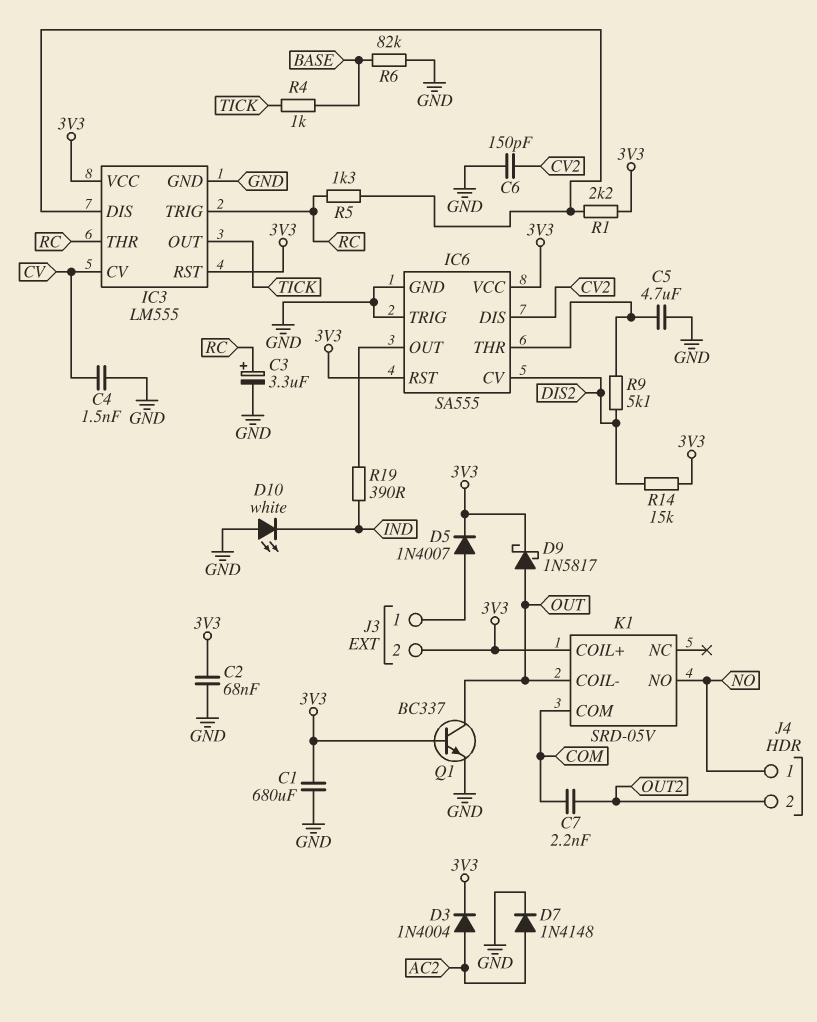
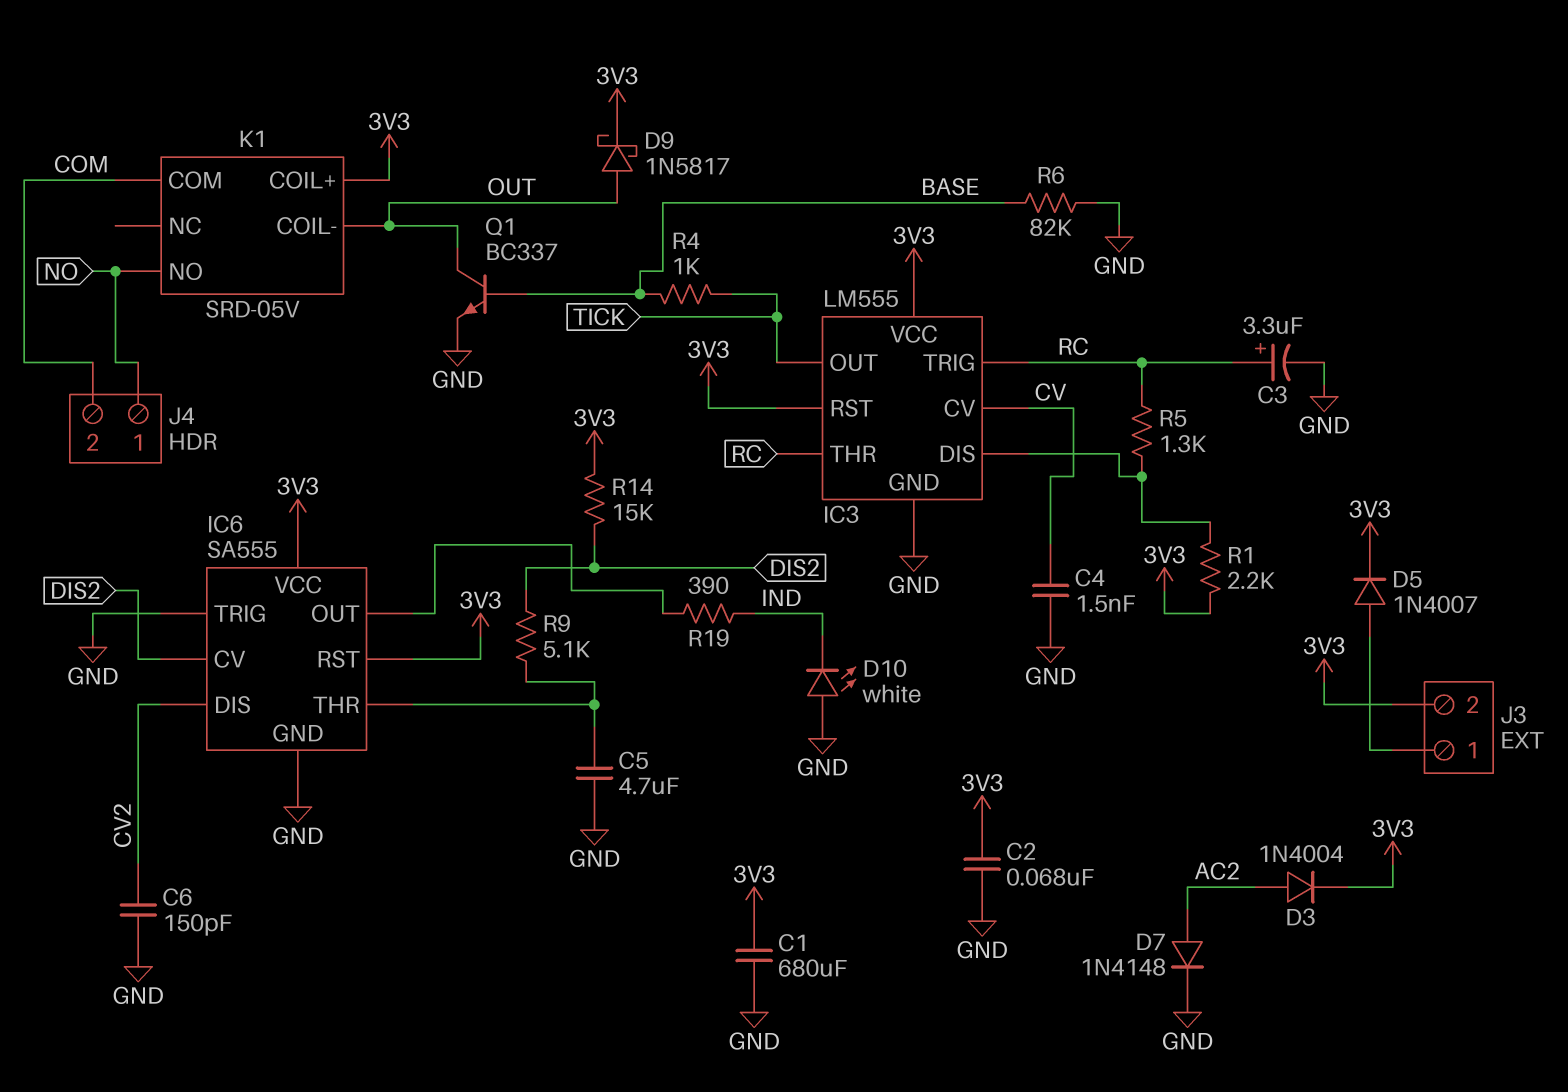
C7: 2.2nF (COM, OUT2) -> none
J4 pin 2: OUT2 -> COM
Q1: NPN BC337 (B 3V3, C OUT, E GND) -> NPN BC337 (B BASE, C OUT, E GND)

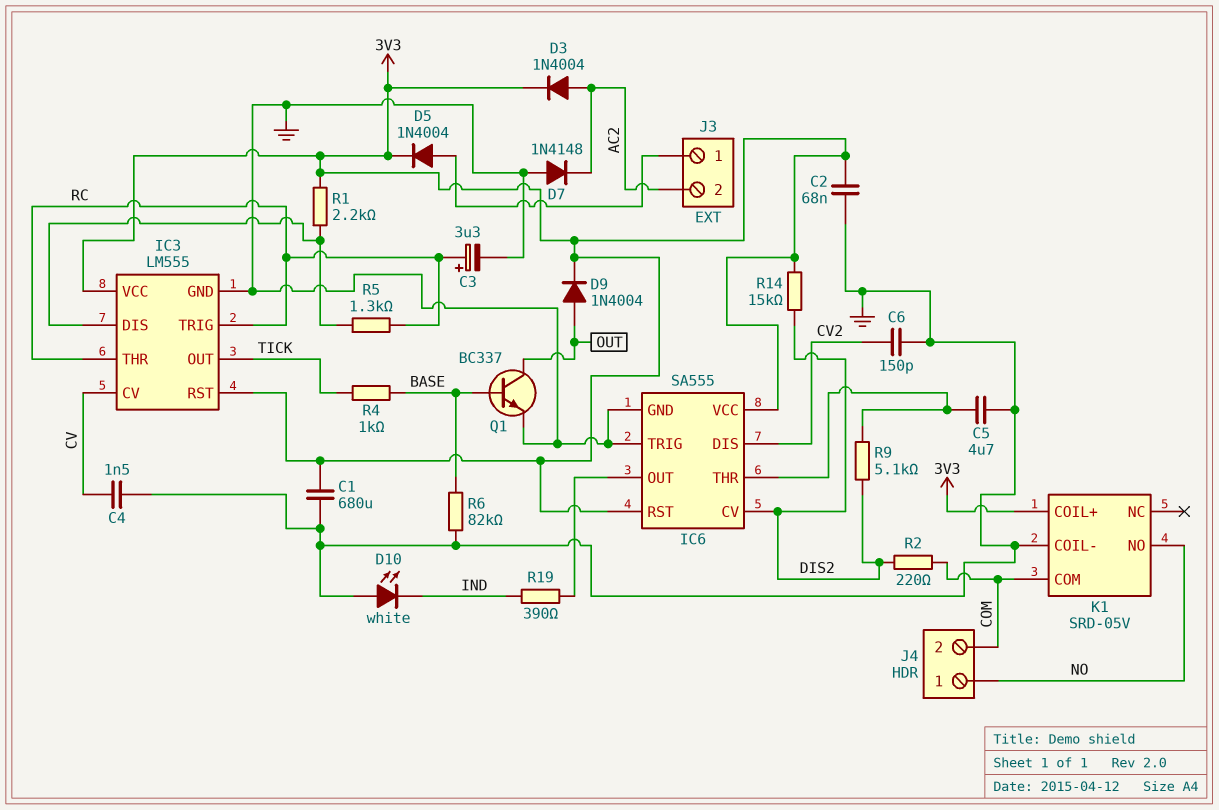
D5: diode 1N4007 (A J3/1, K 3V3) -> diode 1N4004 (A J3/1, K 3V3)
D7: diode 1N4148 (A AC2, K GND) -> diode 1N4148 (A GND, K AC2)
D9: schottky 1N5817 (A OUT, K 3V3) -> diode 1N4004 (A OUT, K 3V3)
J3 pin 2: 3V3 -> AC2
K1 pin COIL-: OUT -> GND
R2: none -> 220 (COM, DIS2)

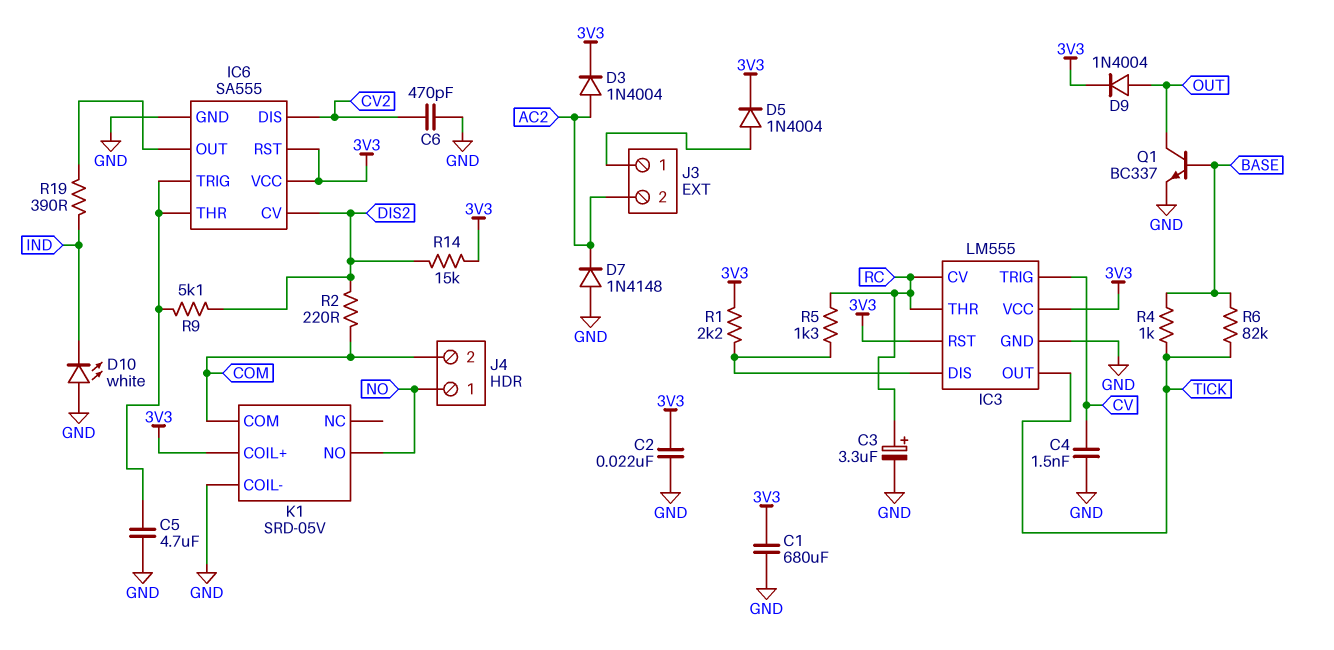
C2: 68nF (3V3, GND) -> 22nF (3V3, GND)
C6: 150pF (CV2, GND) -> 470pF (CV2, GND)
IC3 pin CV: CV -> RC
IC3 pin TRIG: RC -> CV
IC6 pin TRIG: GND -> IC6/THR
R6: 82k (BASE, GND) -> 82k (BASE, TICK)

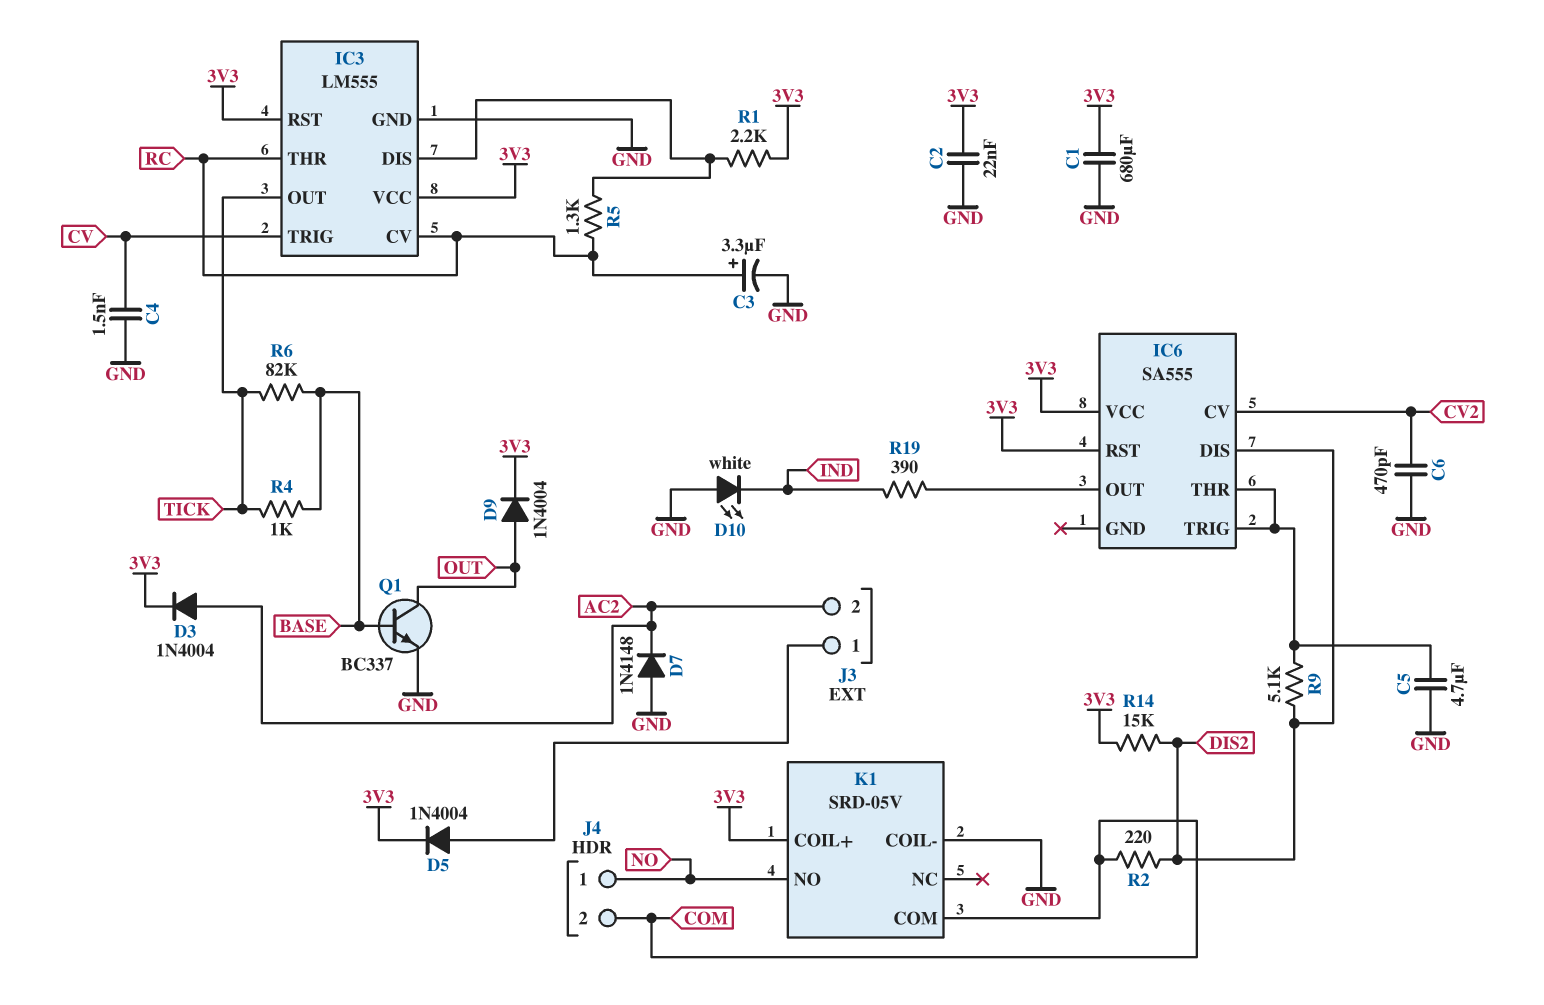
IC6 pin CV: DIS2 -> CV2
IC6 pin DIS: CV2 -> DIS2
IC6 pin GND: GND -> none

